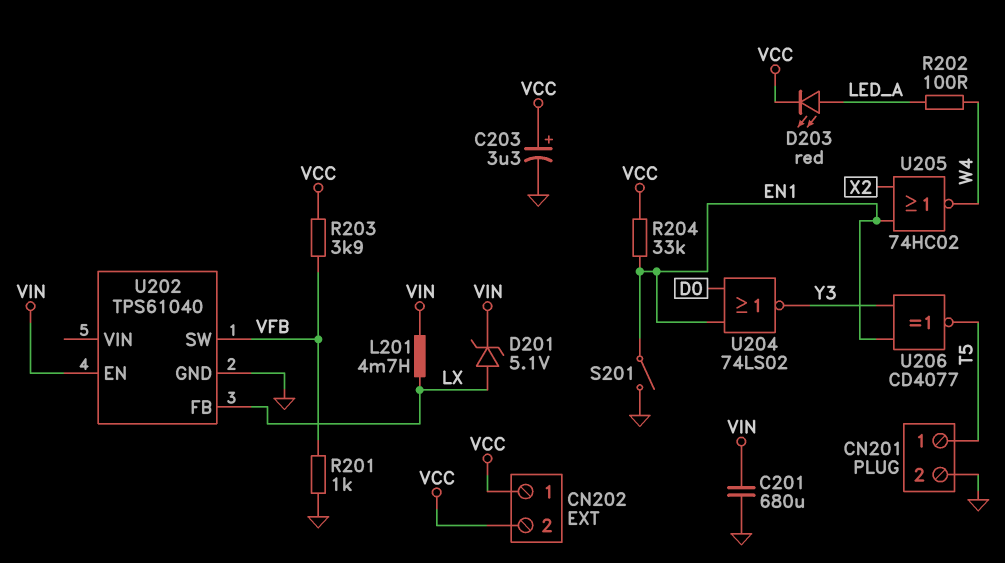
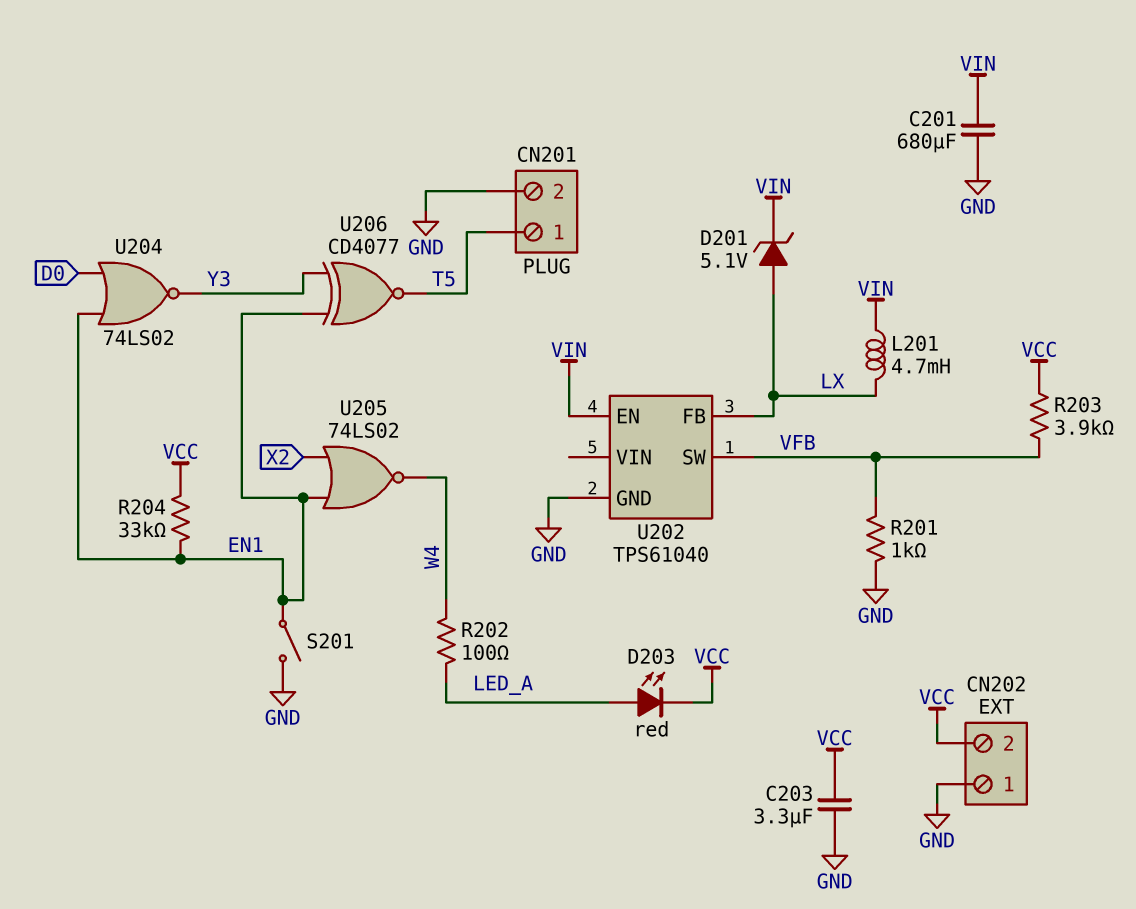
C203: 3.3uF (plus VCC, minus GND) -> 3.3uF (GND, VCC)
CN202 pin 1: VCC -> GND
U205: NOR 74HC02 (in EN1, in X2, out W4) -> NOR 74LS02 (in EN1, in X2, out W4)

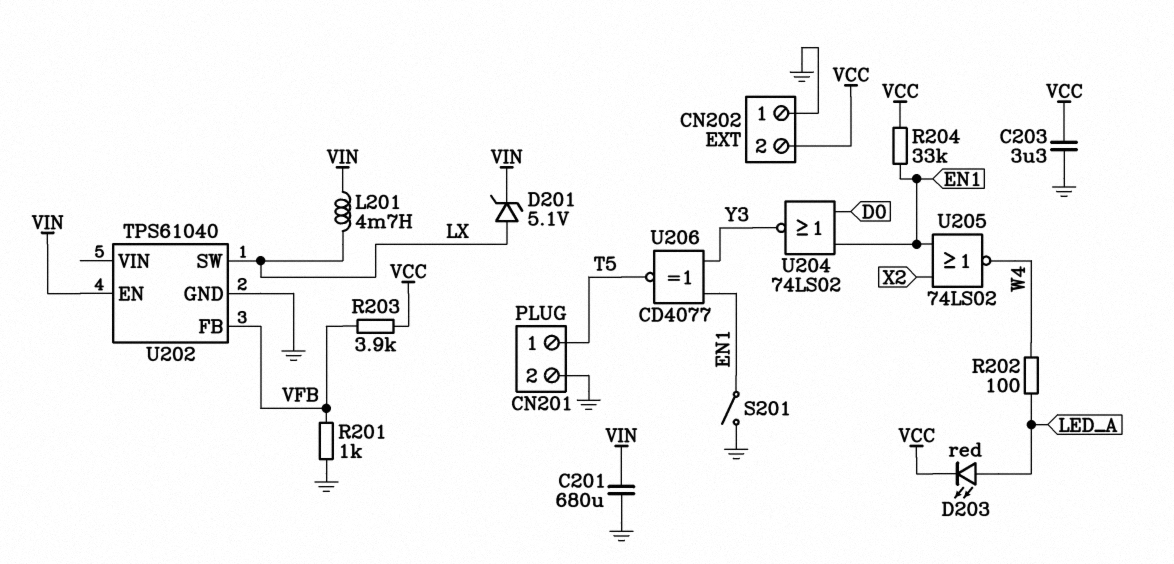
U202 pin FB: LX -> VFB
U202 pin SW: VFB -> LX

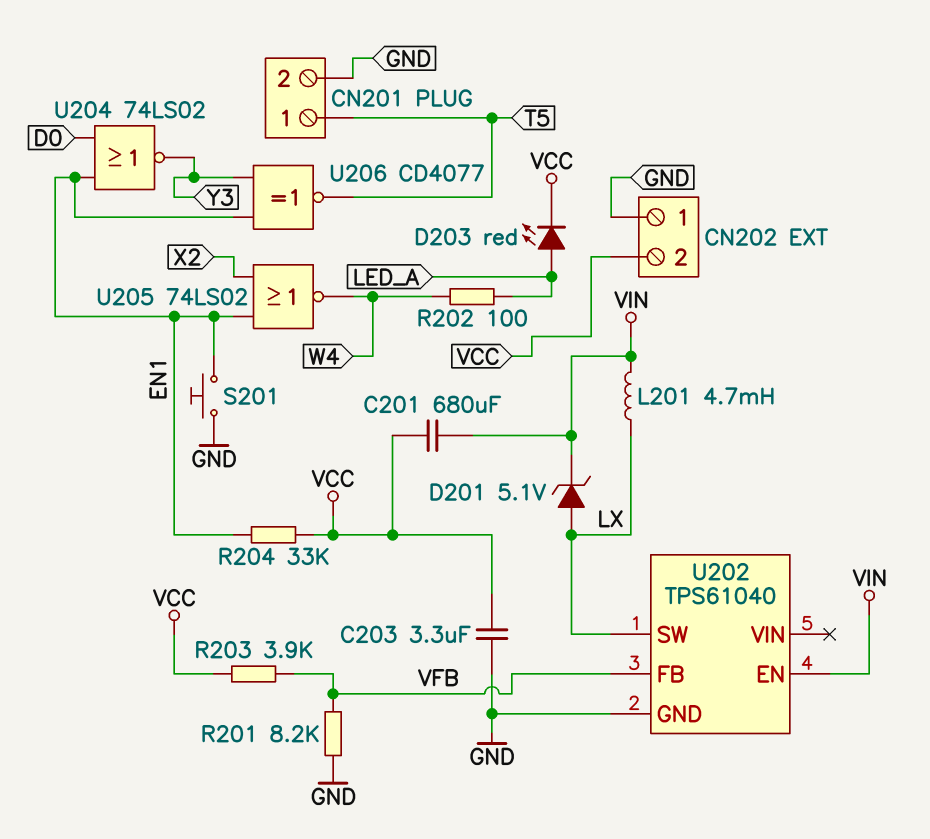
C201: 680uF (GND, VIN) -> 680uF (VCC, VIN)
R201: 1k (GND, VFB) -> 8.2k (GND, VFB)
S201: switch (EN1, GND) -> button (EN1, GND)

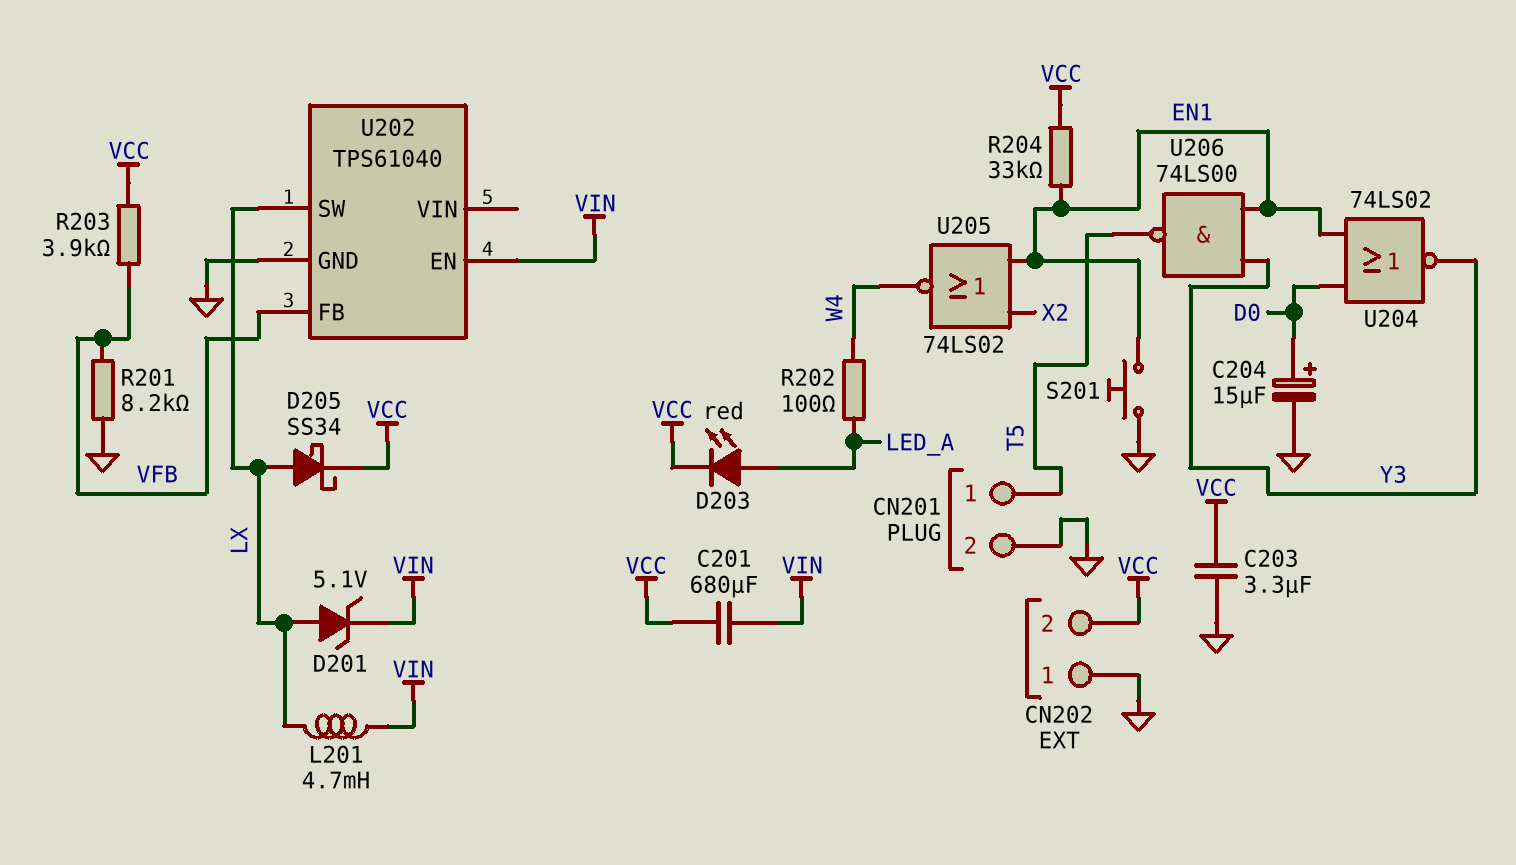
C204: none -> 15uF (plus D0, minus GND)
D205: none -> schottky SS34 (A LX, K VCC)
U206: XNOR CD4077 (in EN1, in Y3, out T5) -> NAND 74LS00 (in EN1, in Y3, out T5)

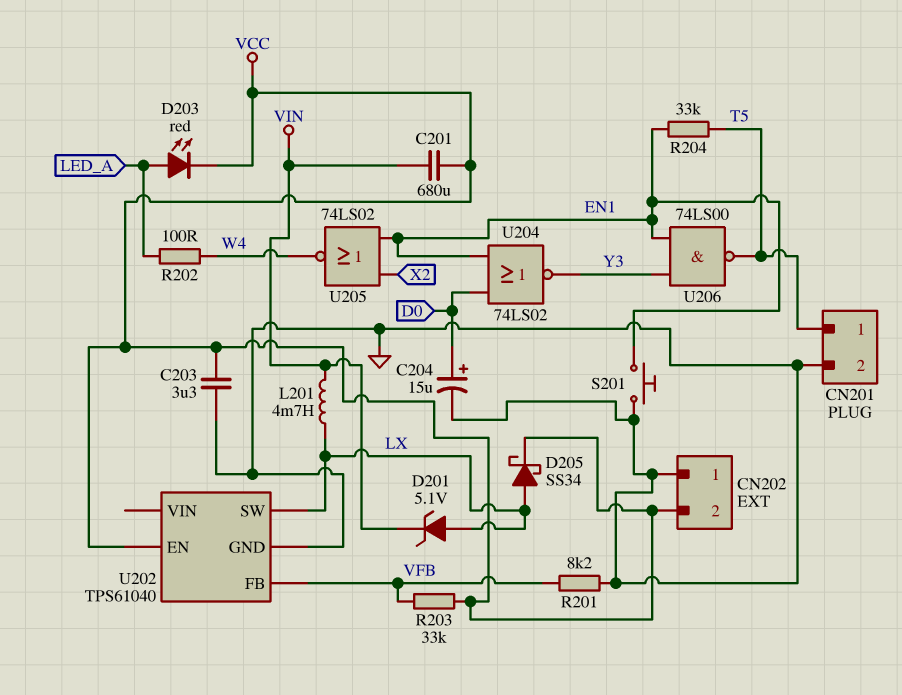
R203: 3.9k (VCC, VFB) -> 33k (VCC, VFB)
R204: 33k (EN1, VCC) -> 33k (EN1, T5)
U202 pin EN: VIN -> VCC

